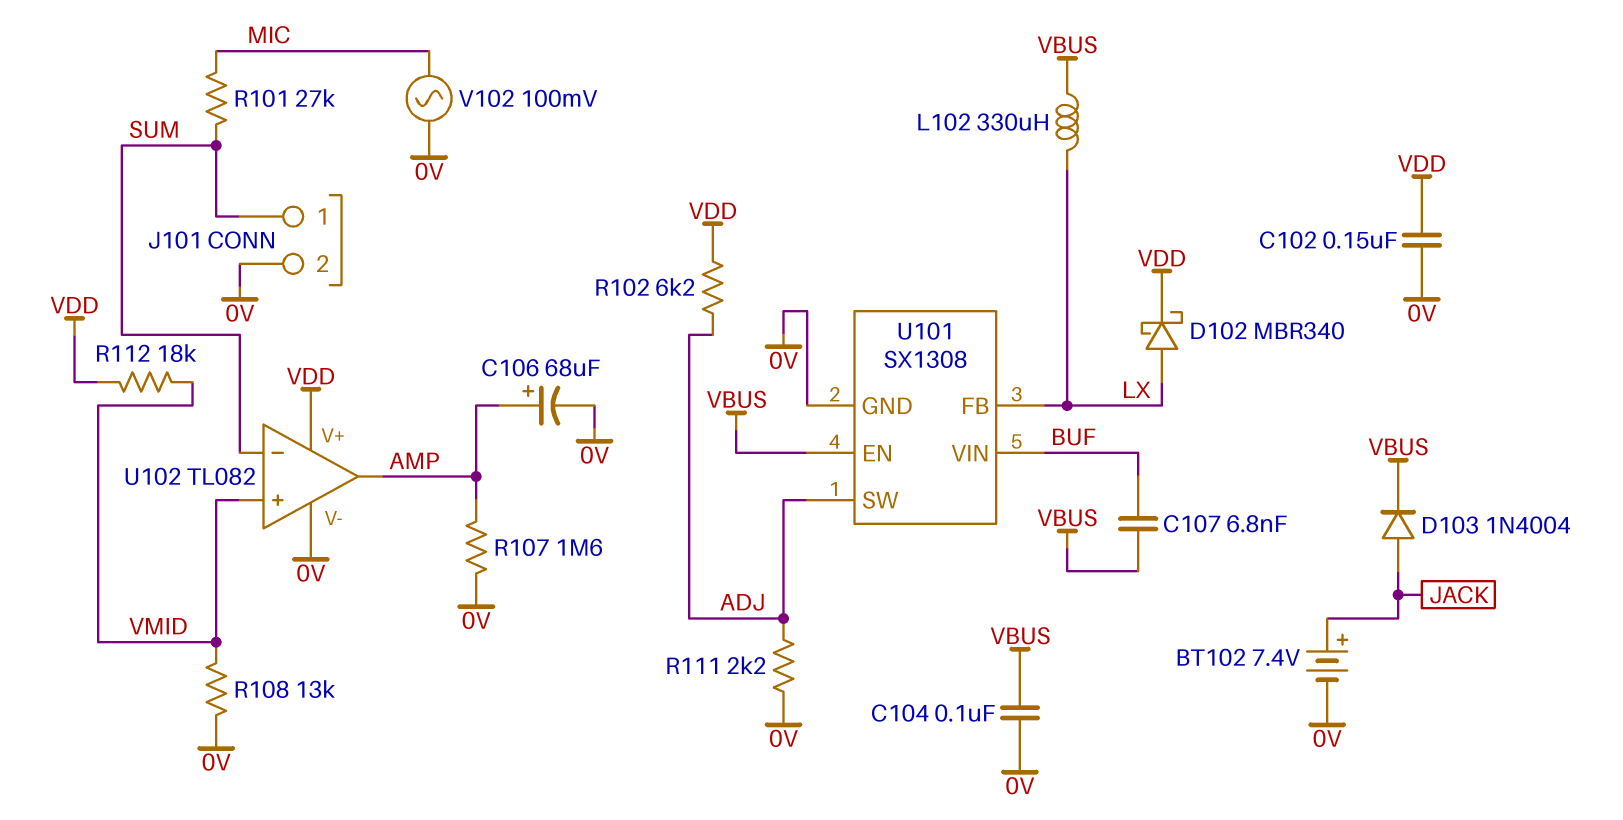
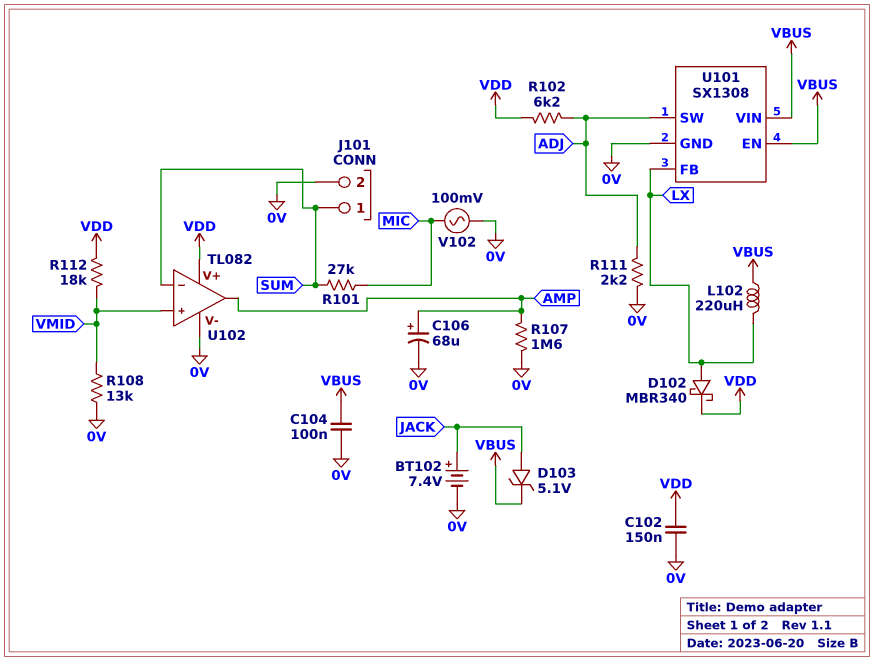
C107: 6.8nF (BUF, VBUS) -> none
D103: diode 1N4004 (A JACK, K VBUS) -> zener 5.1V (A JACK, K VBUS)
L102: 330uH (LX, VBUS) -> 220uH (LX, VBUS)
U101 pin VIN: BUF -> VBUS

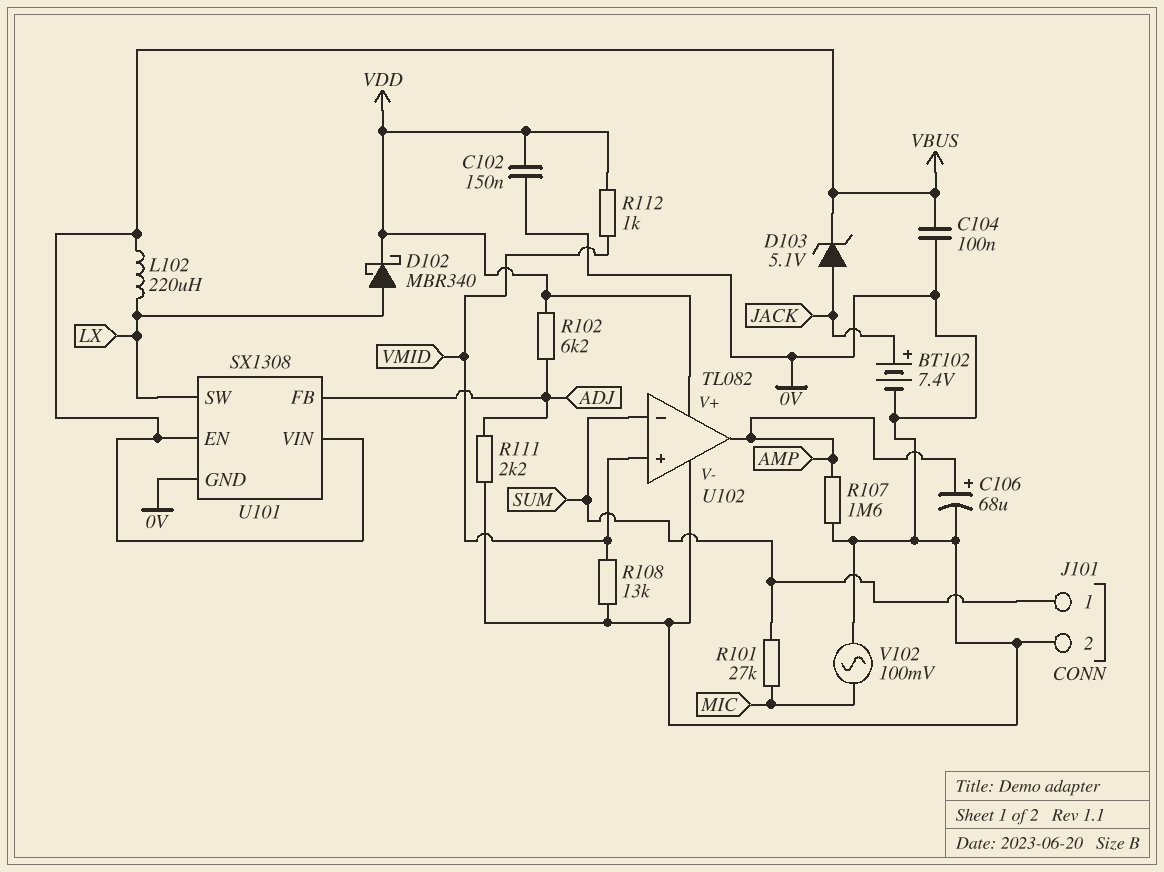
R112: 18k (VDD, VMID) -> 1k (VDD, VMID)
U101 pin FB: LX -> ADJ
U101 pin SW: ADJ -> LX

